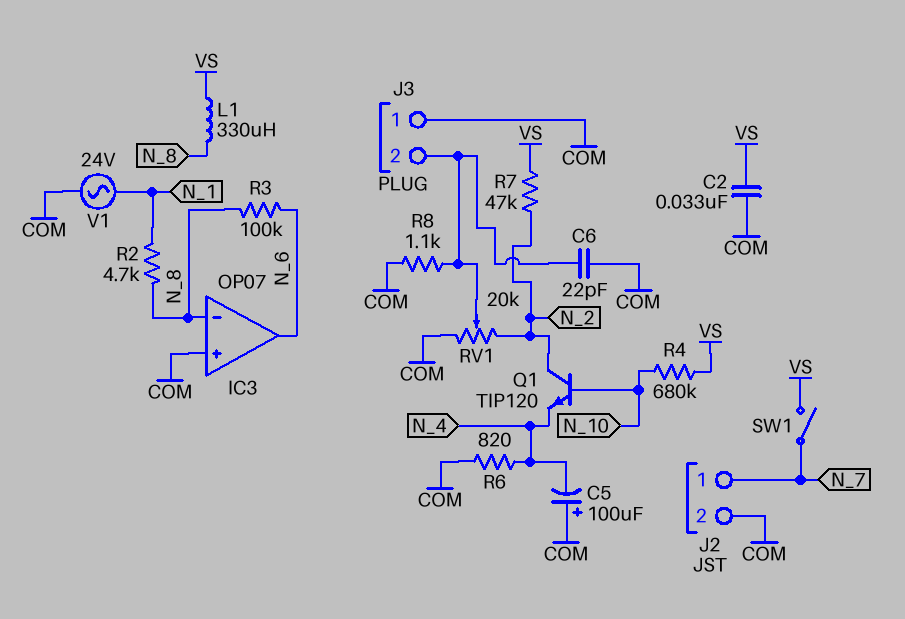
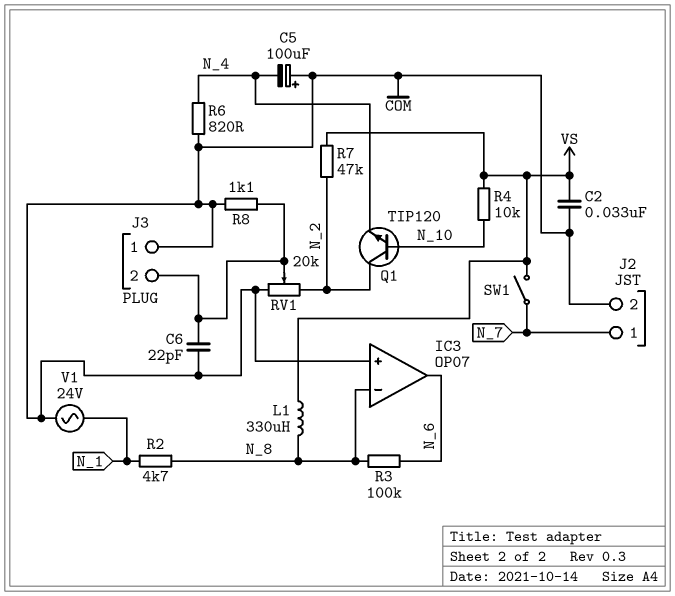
R4: 680k (N_10, VS) -> 10k (N_10, VS)

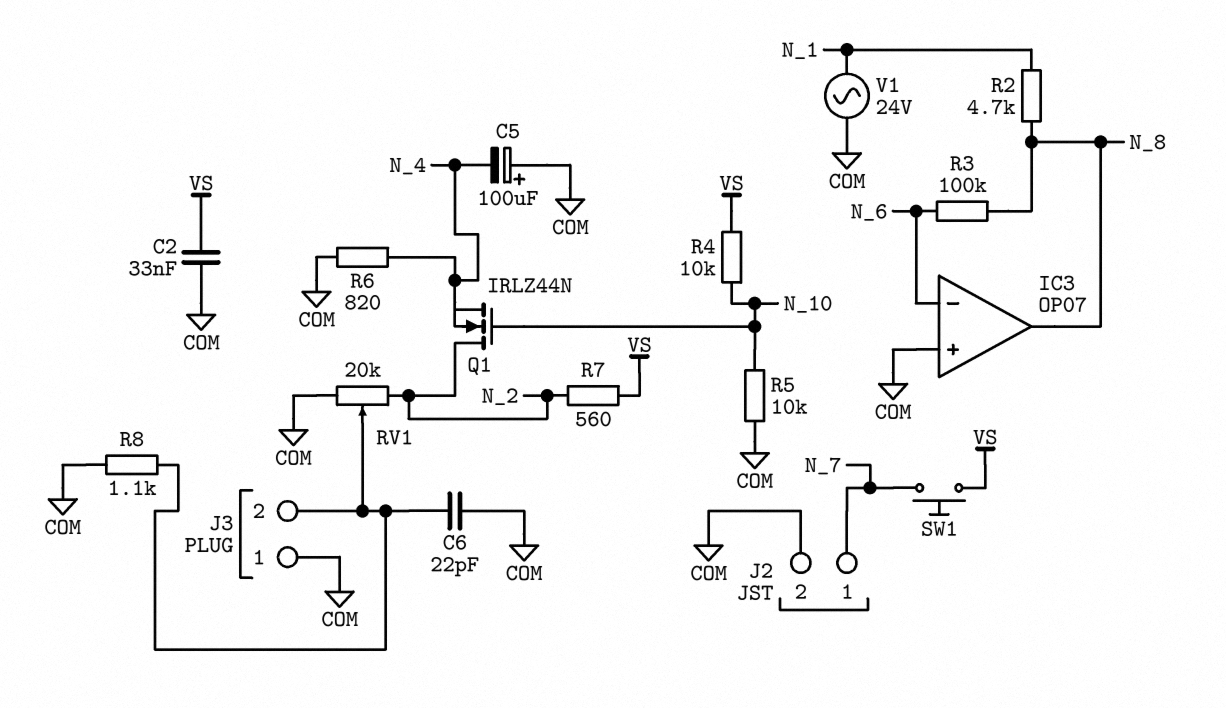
IC3 pin in-: N_8 -> N_6
IC3 pin out: N_6 -> N_8
L1: 330uH (N_8, VS) -> none
Q1: NPN TIP120 (B N_10, C N_2, E N_4) -> NMOS IRLZ44N (G N_10, D N_2, S N_4)
R5: none -> 10k (COM, N_10)
R7: 47k (N_2, VS) -> 560 (N_2, VS)
SW1: switch (N_7, VS) -> button (N_7, VS)

